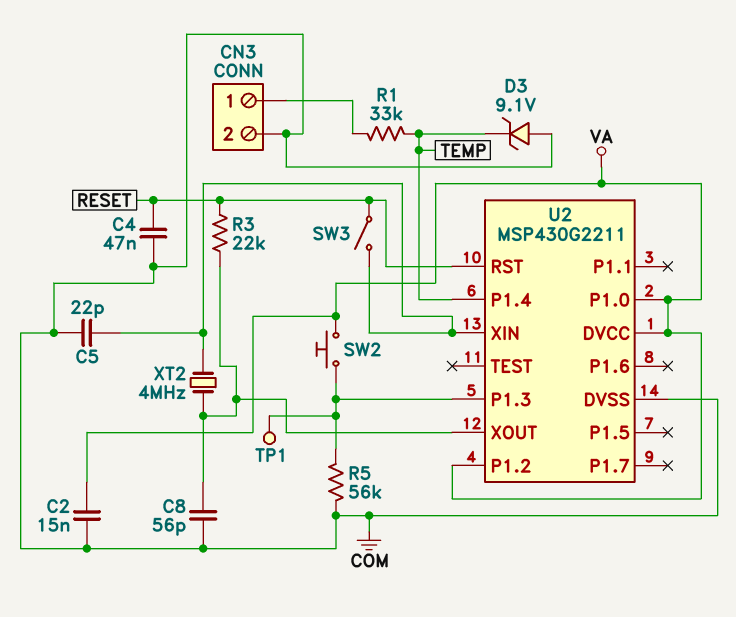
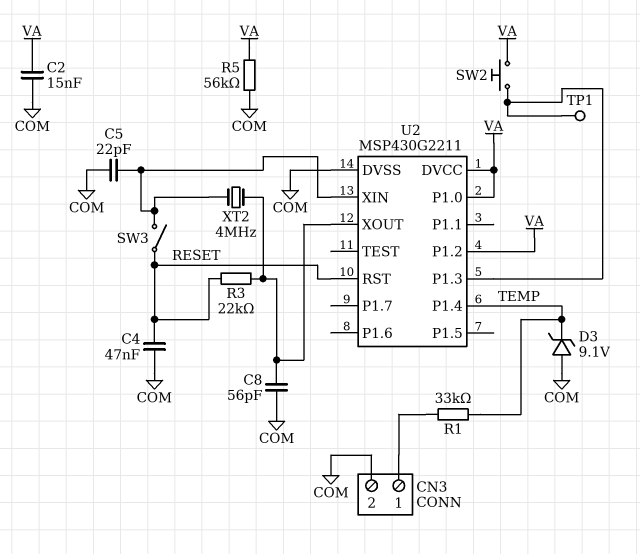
R5: 56k (COM, U2/P1.3) -> 56k (COM, VA)

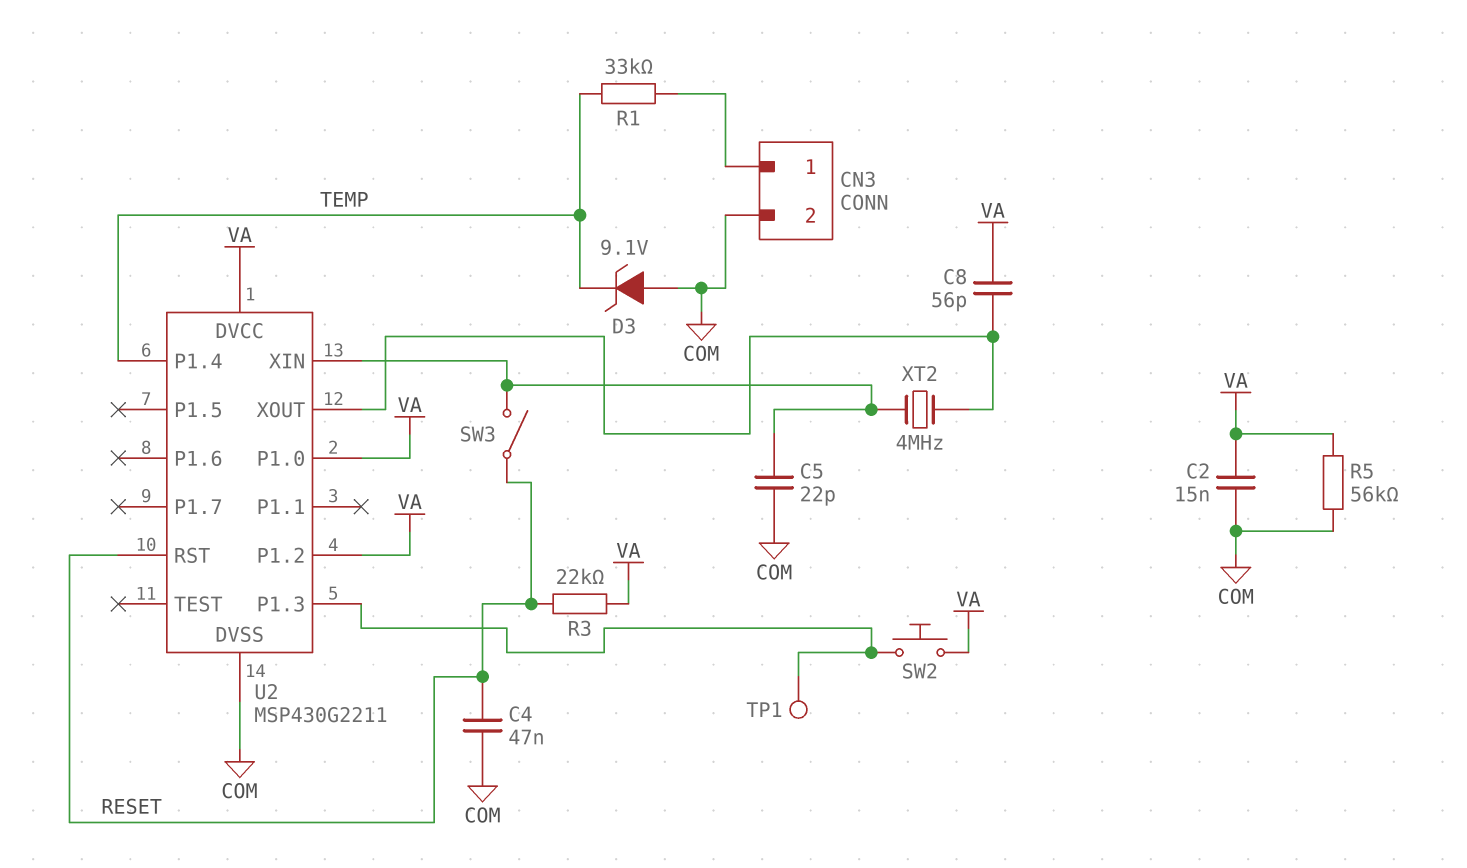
C8: 56pF (COM, U2/XOUT) -> 56pF (U2/XOUT, VA)
R3: 22k (RESET, U2/XOUT) -> 22k (RESET, VA)

